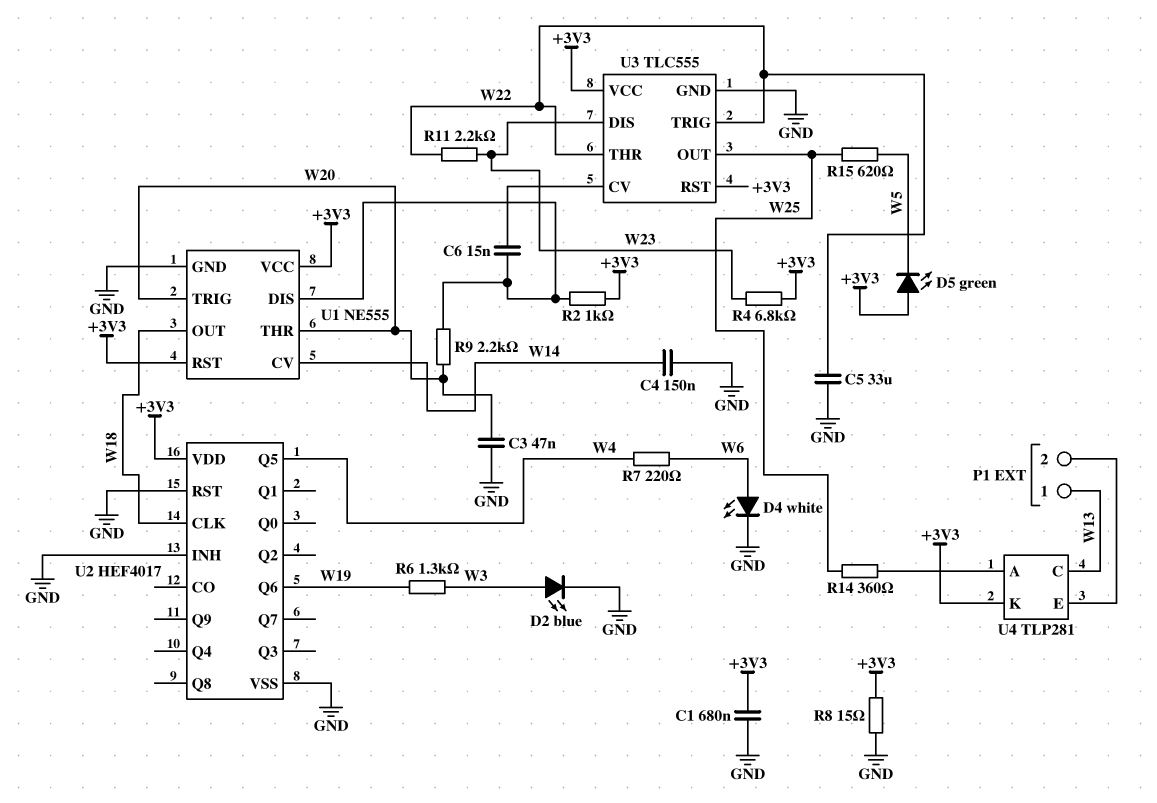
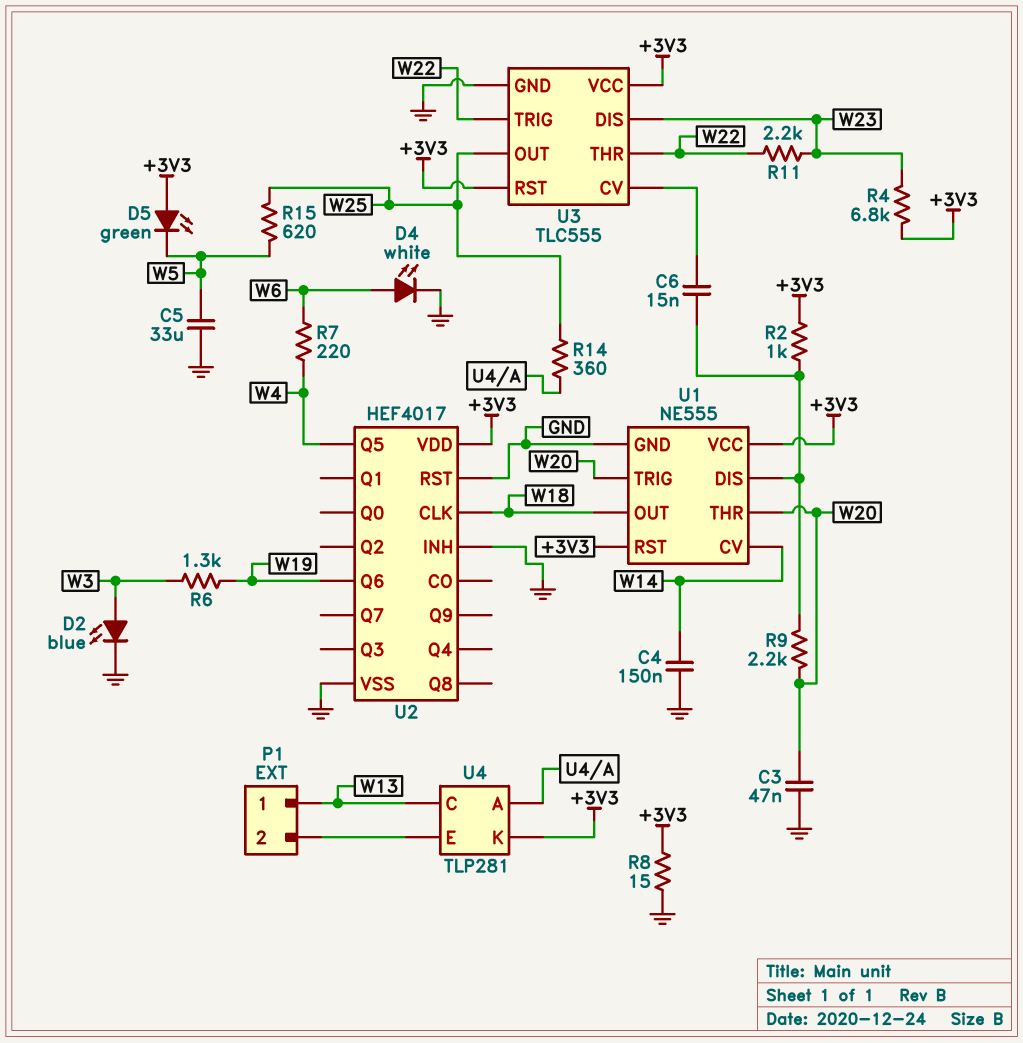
C1: 680nF (+3V3, GND) -> none
C5: 33uF (GND, W22) -> 33uF (GND, W5)

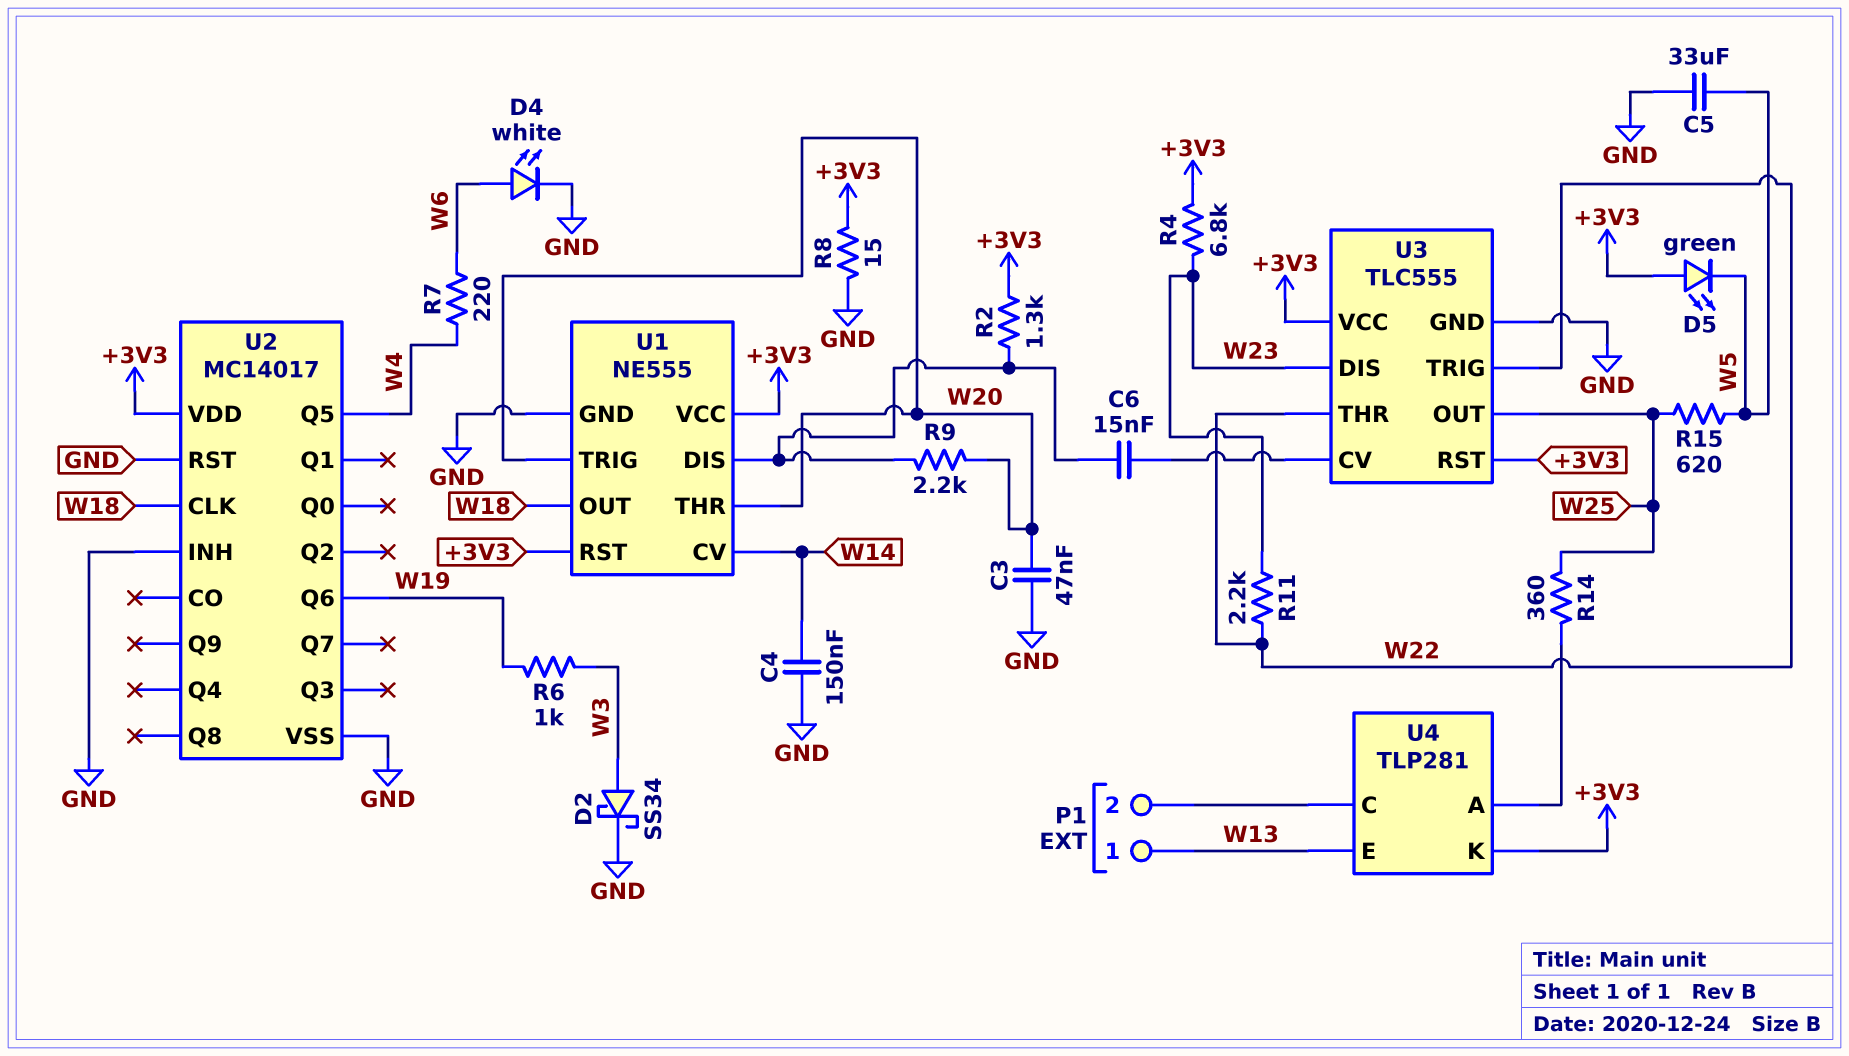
D2: LED blue (A W3, K GND) -> schottky SS34 (A W3, K GND)
R2: 1k (+3V3, U1/DIS) -> 1.3k (+3V3, U1/DIS)
R6: 1.3k (W3, W19) -> 1k (W3, W19)
U2: HEF4017 -> MC14017
U4 pin C: W13 -> P1/2
U4 pin E: P1/2 -> W13

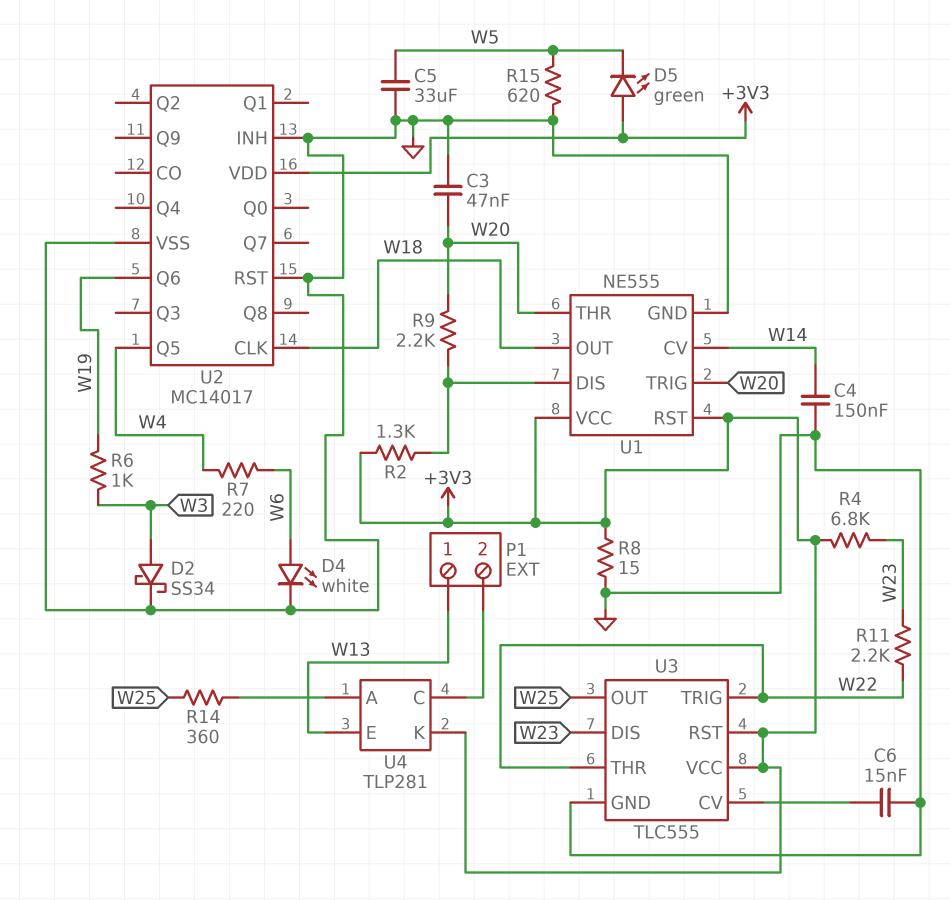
C6: 15nF (U1/DIS, U3/CV) -> 15nF (GND, U3/CV)
R15: 620 (W5, W25) -> 620 (GND, W5)

